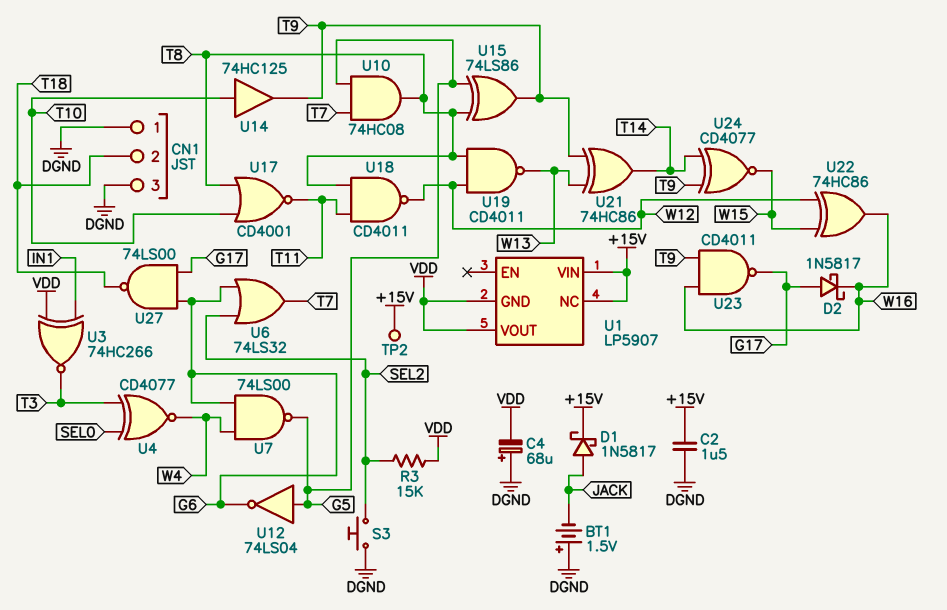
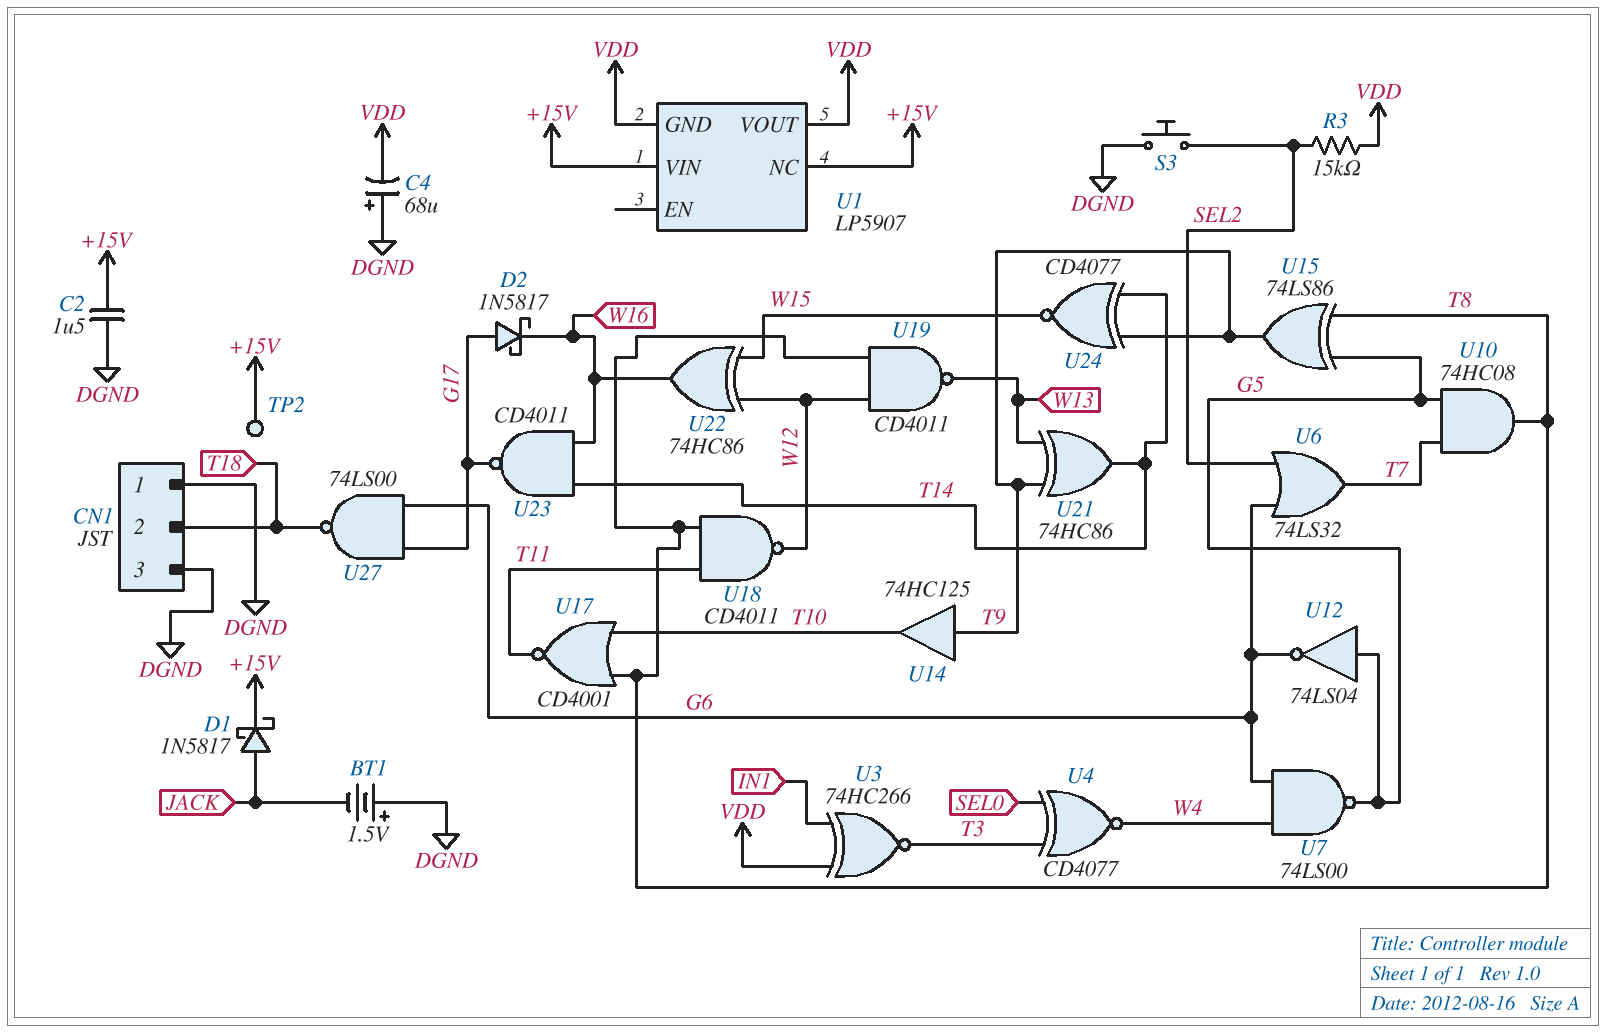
U14: buffer 74HC125 (in T10, out T9) -> buffer 74HC125 (in T9, out T10)
U23: NAND CD4011 (in T9, in W16, out G17) -> NAND CD4011 (in T14, in W16, out G17)

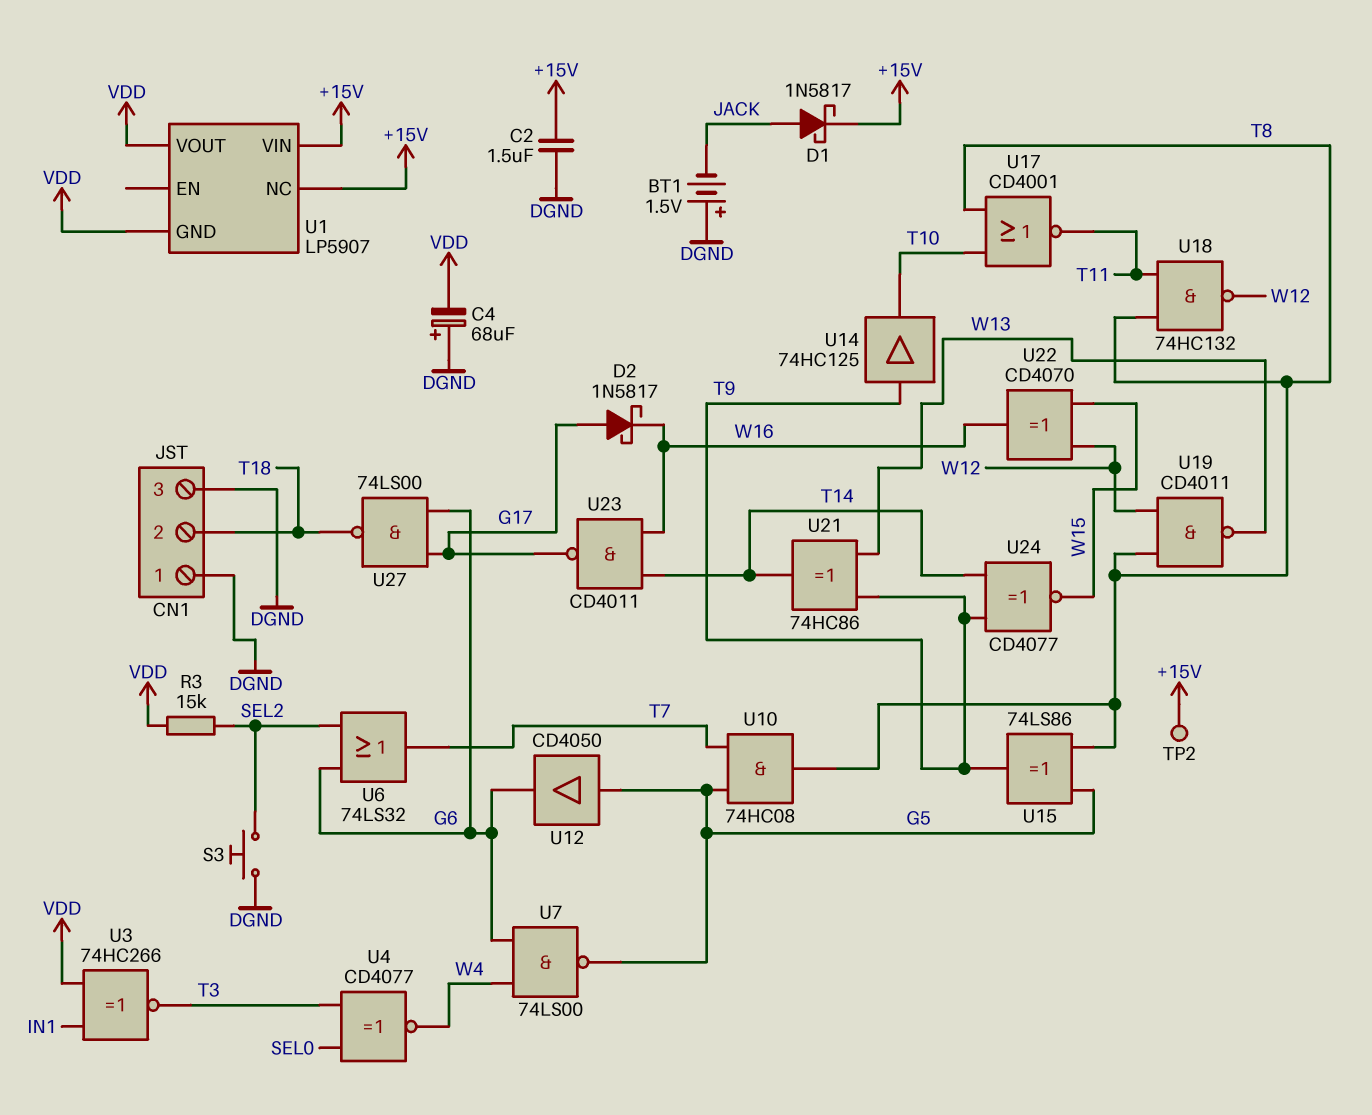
U12: NOT 74LS04 (in G5, out G6) -> buffer CD4050 (in G5, out G6)
U18: NAND CD4011 (in T8, in T11, out W12) -> NAND 74HC132 (in T8, in T11, out W12)
U22: XOR 74HC86 (in W12, in W15, out W16) -> XOR CD4070 (in W12, in W15, out W16)

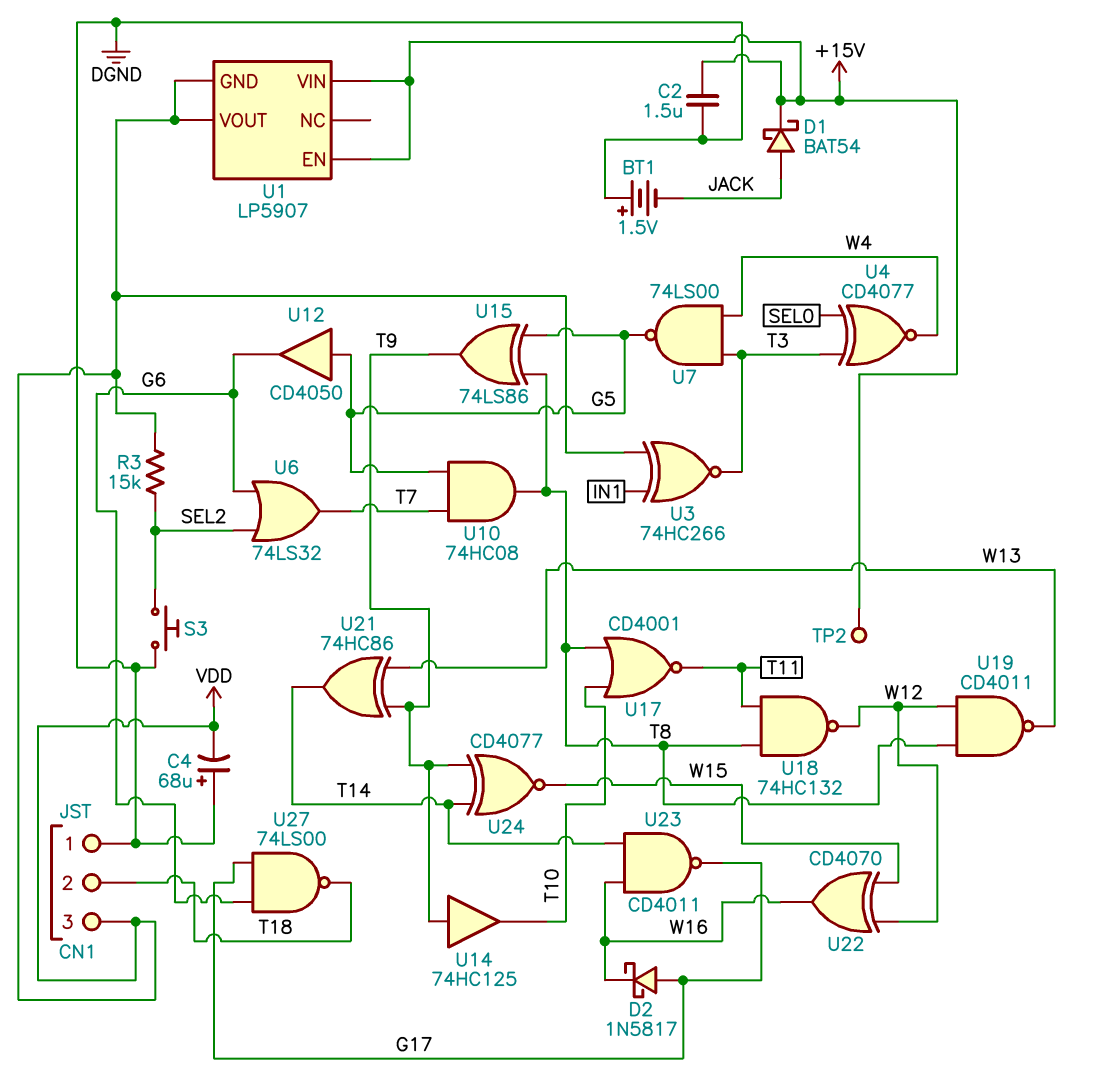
CN1 pin 3: DGND -> VDD
D1: schottky 1N5817 (A JACK, K +15V) -> schottky BAT54 (A JACK, K +15V)
U1 pin EN: none -> +15V
U1 pin NC: +15V -> none
U7: NAND 74LS00 (in G6, in W4, out G5) -> NAND 74LS00 (in T3, in W4, out G5)

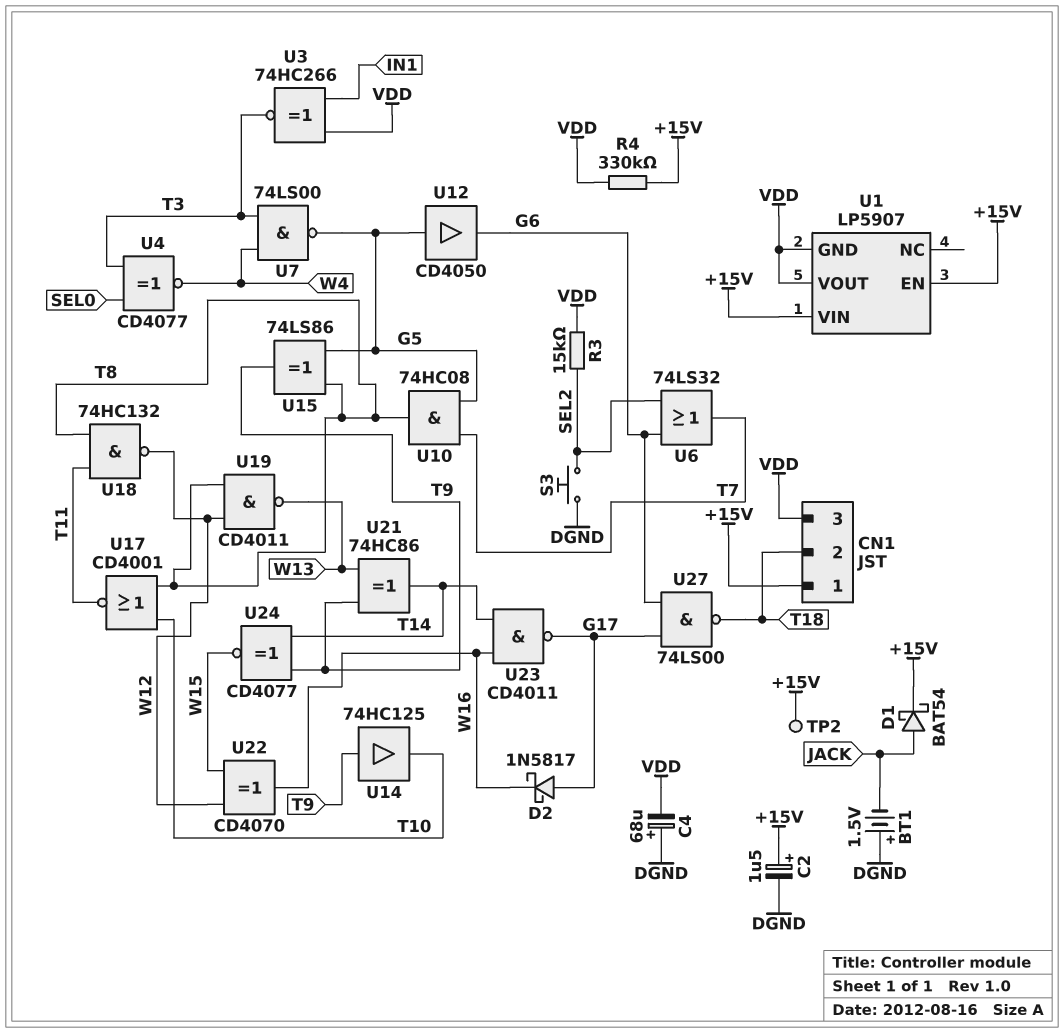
C2: 1.5uF (+15V, DGND) -> 1.5uF (plus +15V, minus DGND)
CN1 pin 1: DGND -> +15V
R4: none -> 330k (+15V, VDD)

